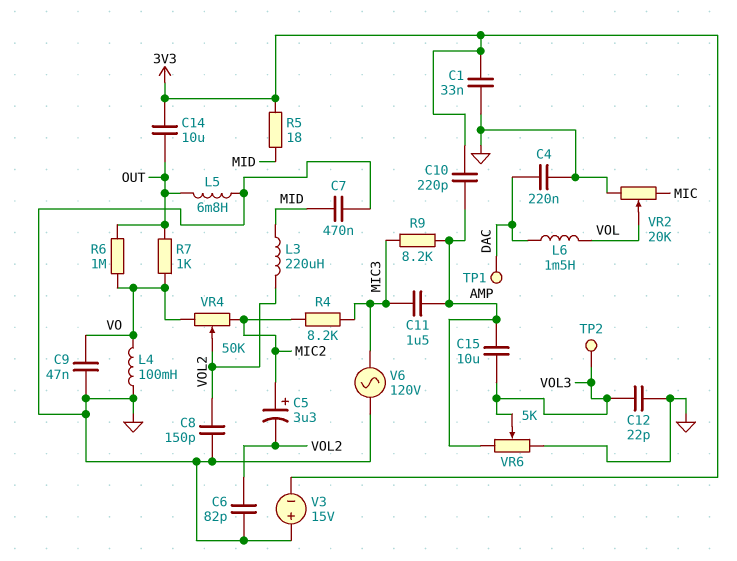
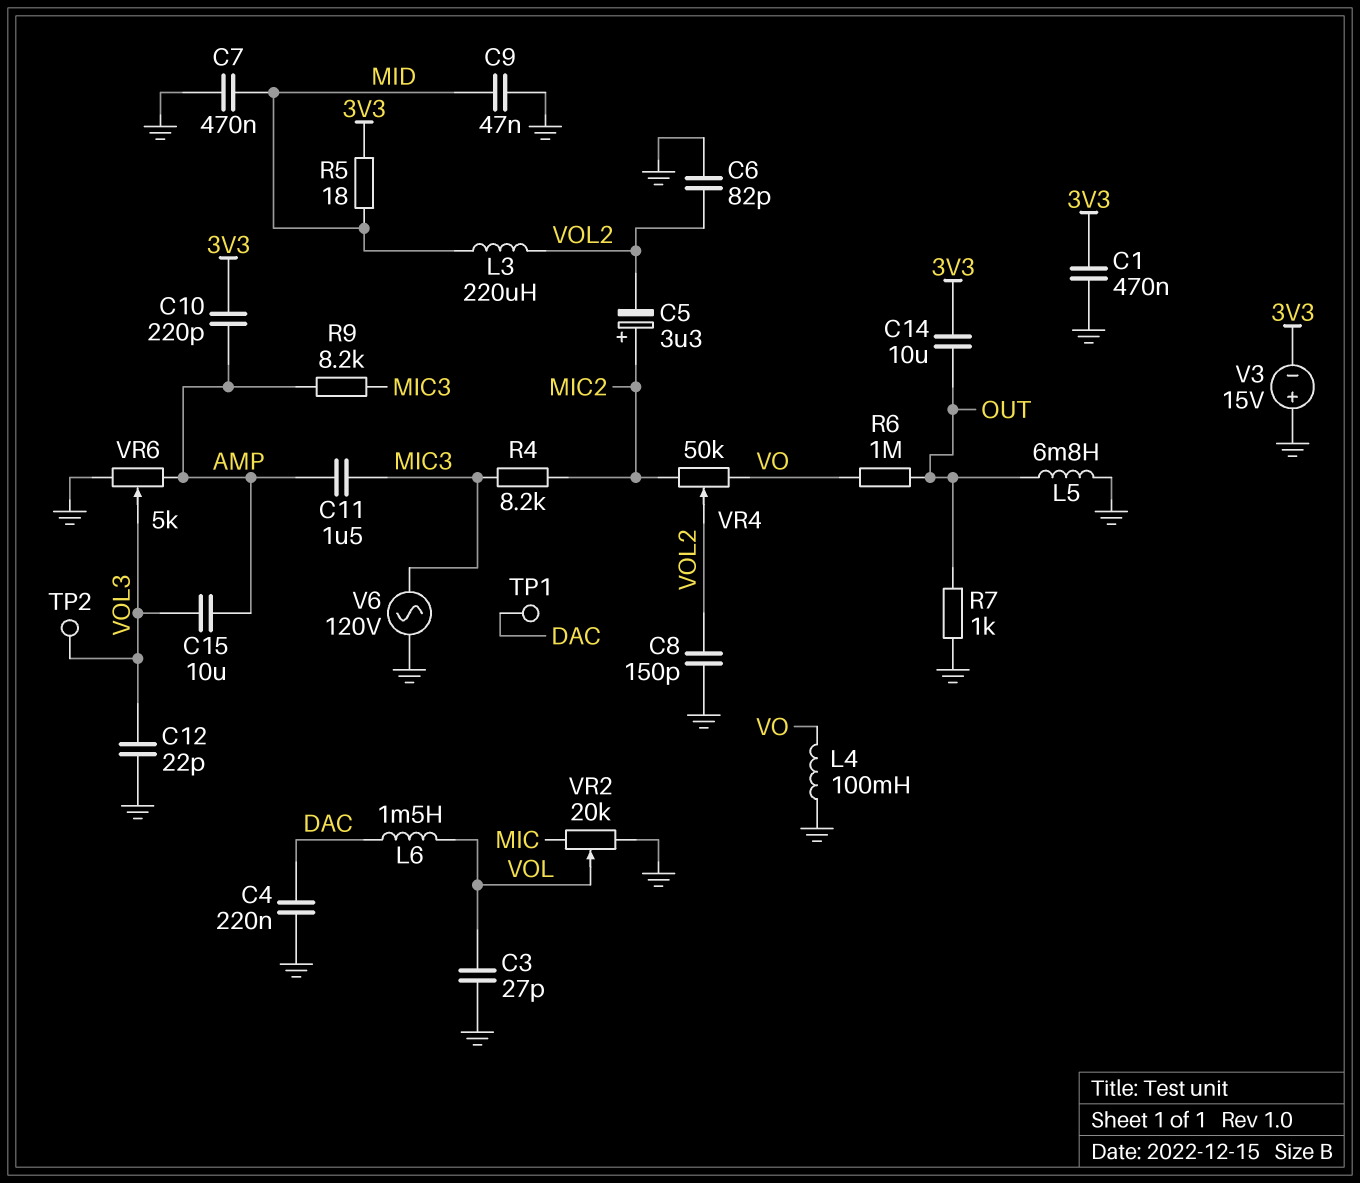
C1: 33nF (3V3, GND) -> 470nF (3V3, GND)
C3: none -> 27pF (GND, VOL)
C9: 47nF (GND, VO) -> 47nF (GND, MID)
R7: 1k (OUT, VO) -> 1k (GND, OUT)

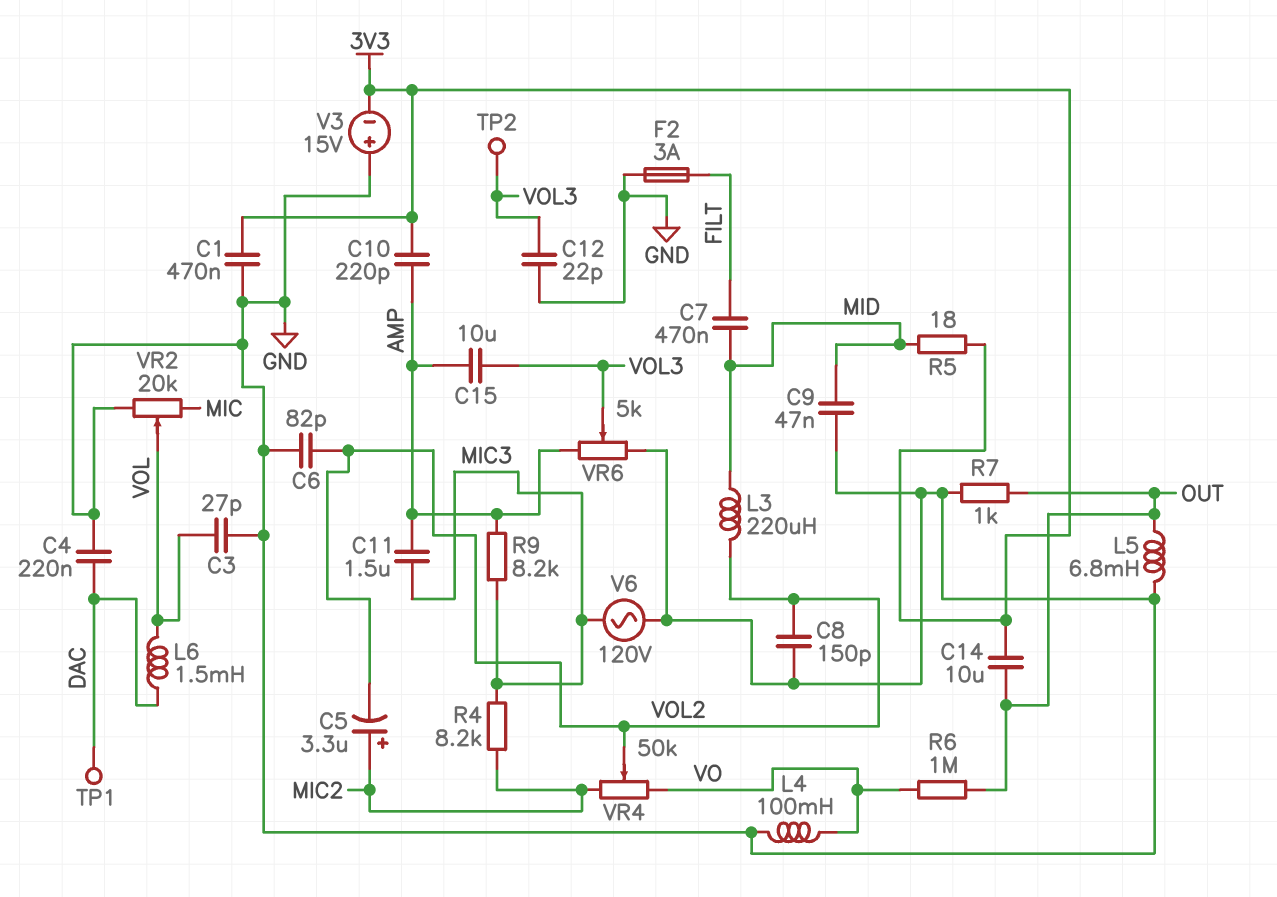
C7: 470nF (GND, MID) -> 470nF (FILT, MID)
F2: none -> 3A (FILT, GND)

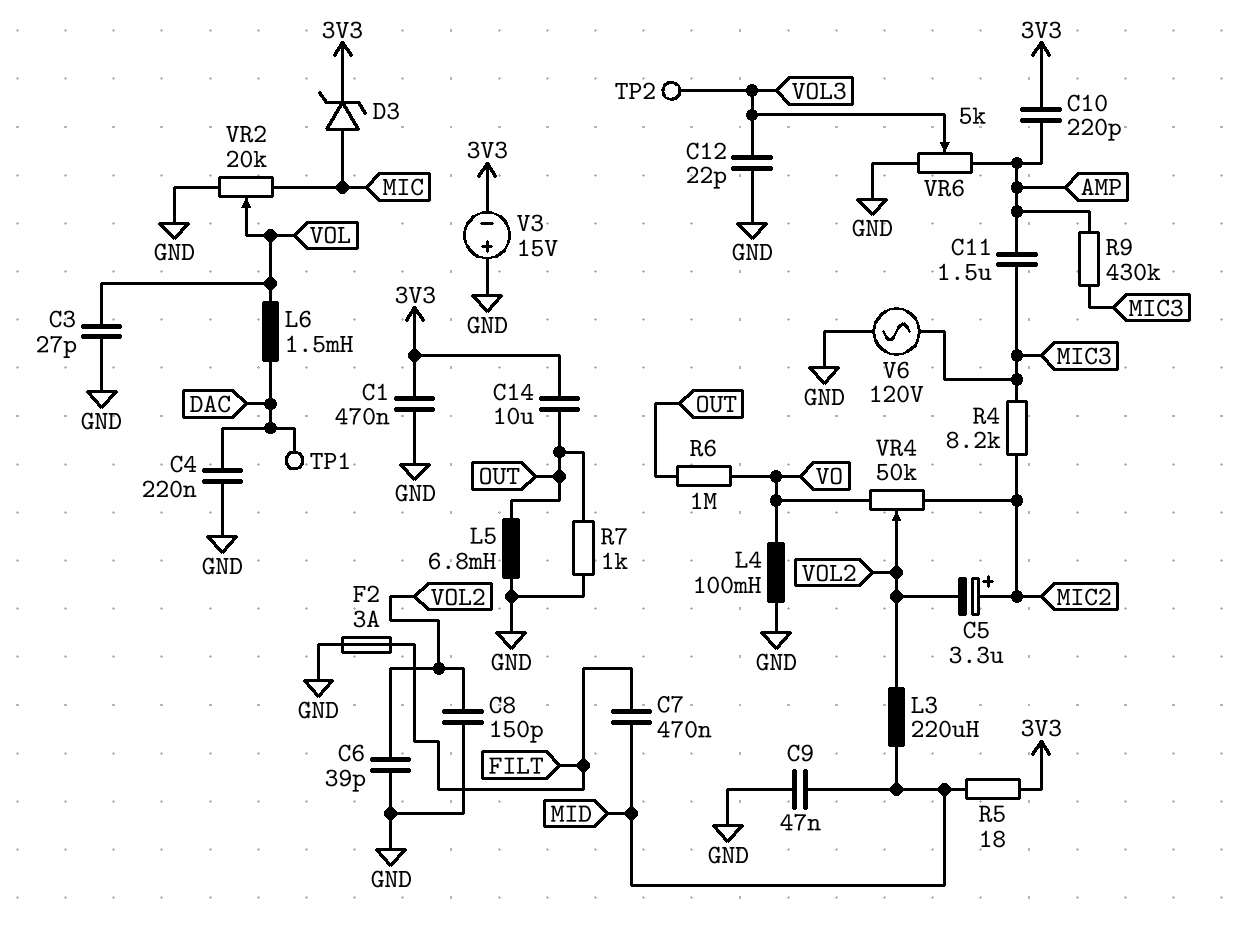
C6: 82pF (GND, VOL2) -> 39pF (GND, VOL2)
C15: 10uF (AMP, VOL3) -> none
D3: none -> zener (A MIC, K 3V3)
R9: 8.2k (AMP, MIC3) -> 430k (AMP, MIC3)

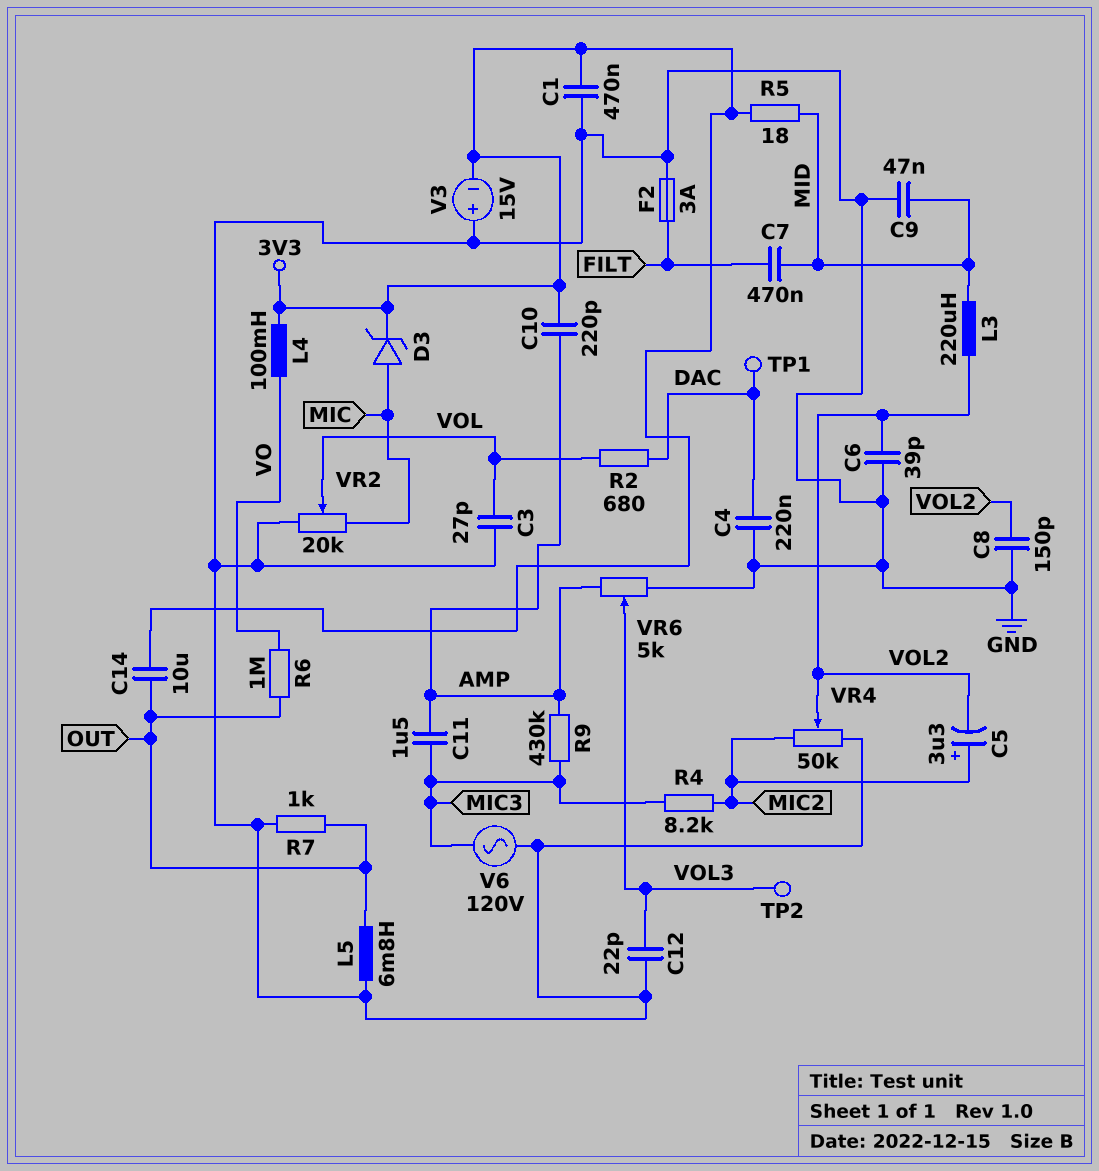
L4: 100mH (GND, VO) -> 100mH (3V3, VO)
L6: 1.5mH (DAC, VOL) -> none
R2: none -> 680 (DAC, VOL)
VR4: 50k (MIC2, VO, wiper VOL2) -> 50k (GND, MIC2, wiper VOL2)

